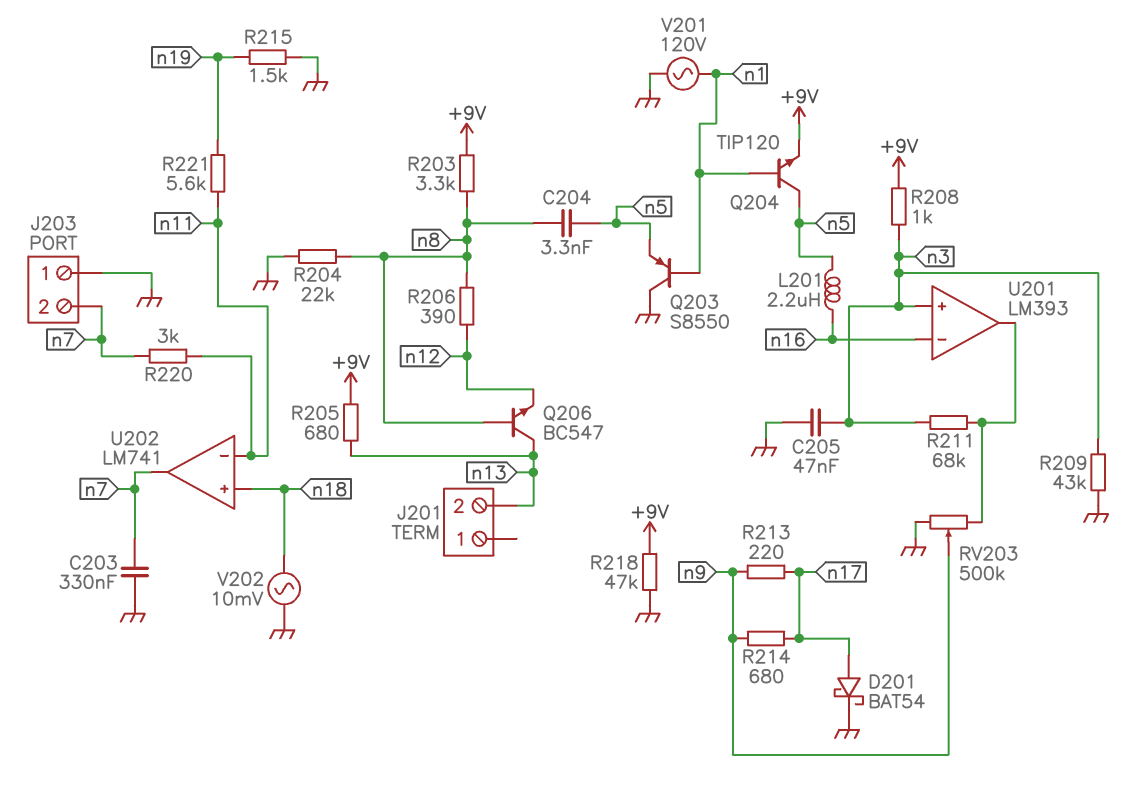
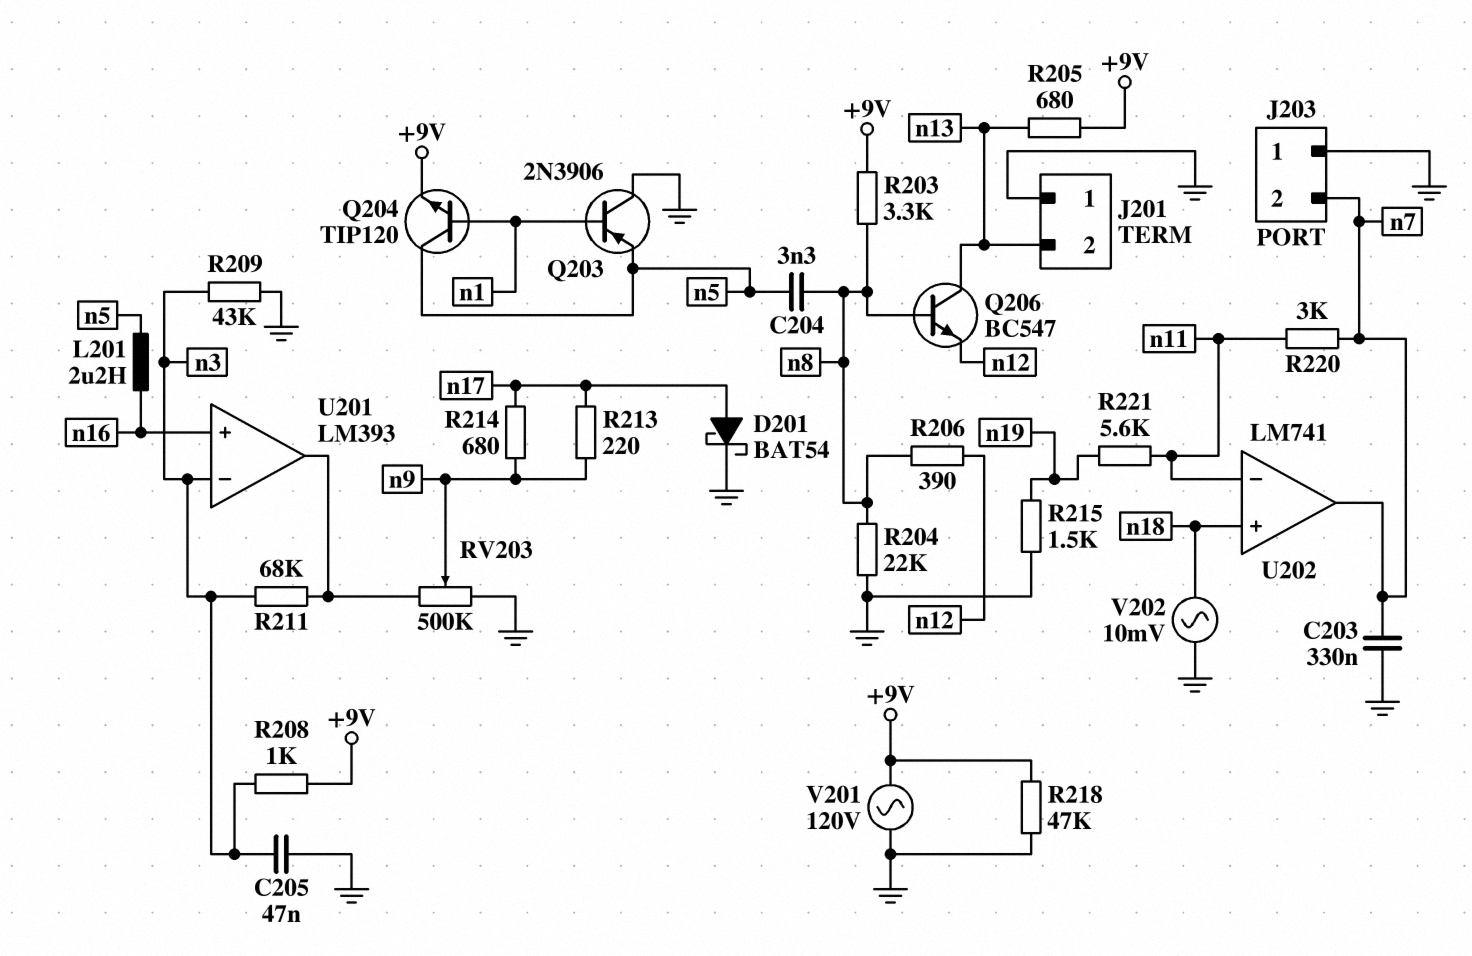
J201 pin 1: none -> GND
Q203: PNP S8550 (B n1, C GND, E n5) -> PNP 2N3906 (B n1, C GND, E n5)
U201 pin in+: n3 -> n16
U201 pin in-: n16 -> n3
V201: AC 120V (GND, n1) -> AC 120V (+9V, GND)

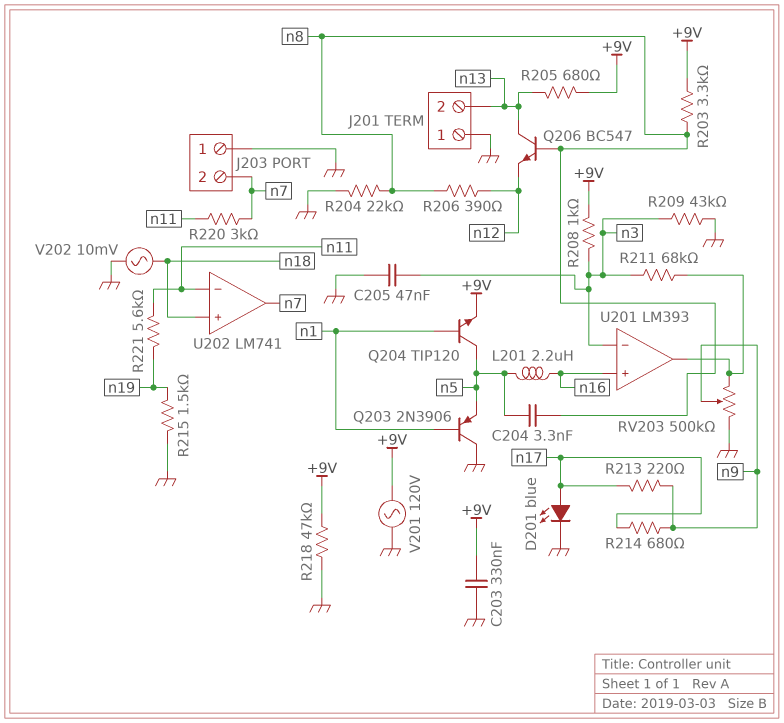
C203: 330nF (GND, n7) -> 330nF (+9V, GND)
D201: schottky BAT54 (A n17, K GND) -> LED blue (A n17, K GND)

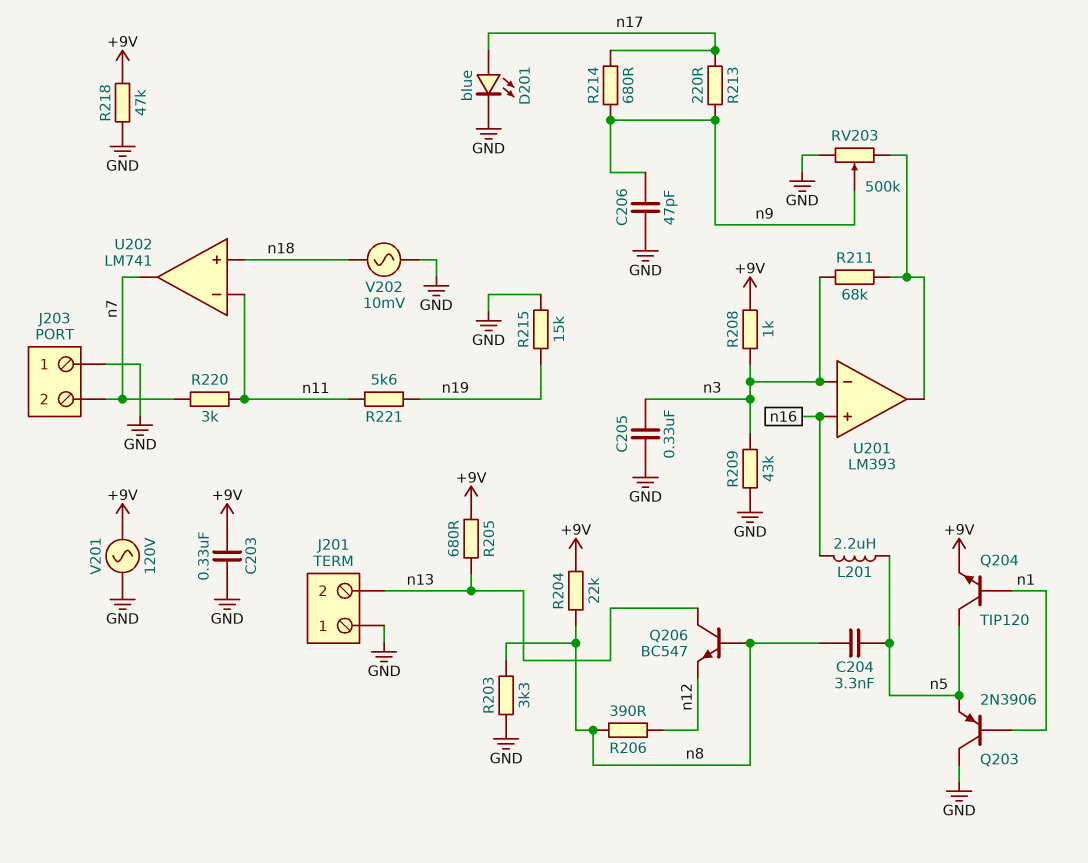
C205: 47nF (GND, n3) -> 330nF (GND, n3)
C206: none -> 47pF (GND, n9)
R203: 3.3k (+9V, n8) -> 3.3k (GND, n8)
R204: 22k (GND, n8) -> 22k (+9V, n8)
R215: 1.5k (GND, n19) -> 15k (GND, n19)

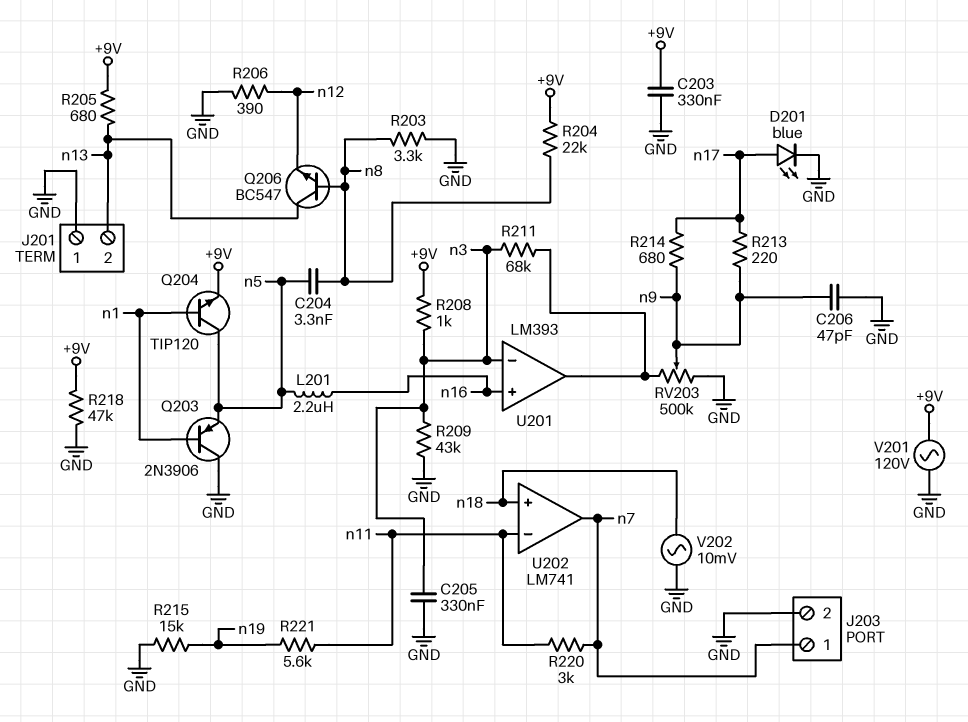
J203 pin 1: GND -> n7
J203 pin 2: n7 -> GND
R206: 390 (n8, n12) -> 390 (GND, n12)

